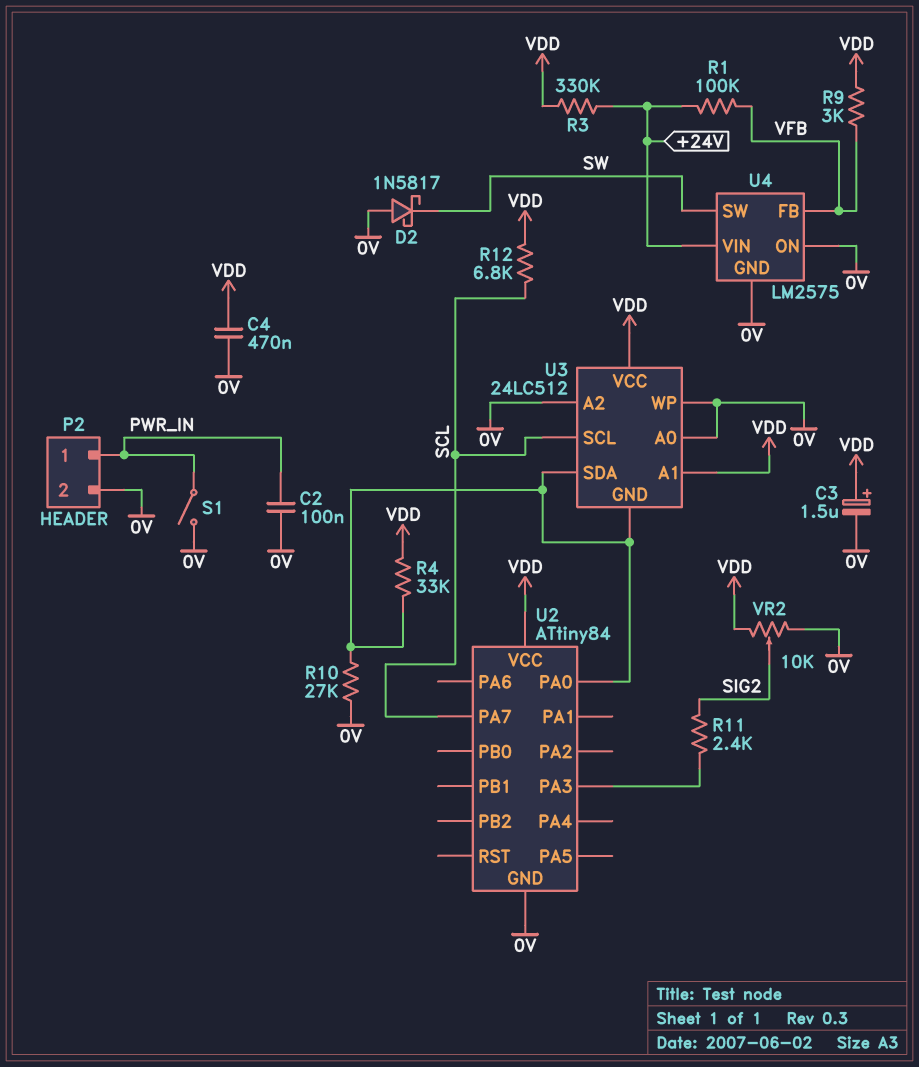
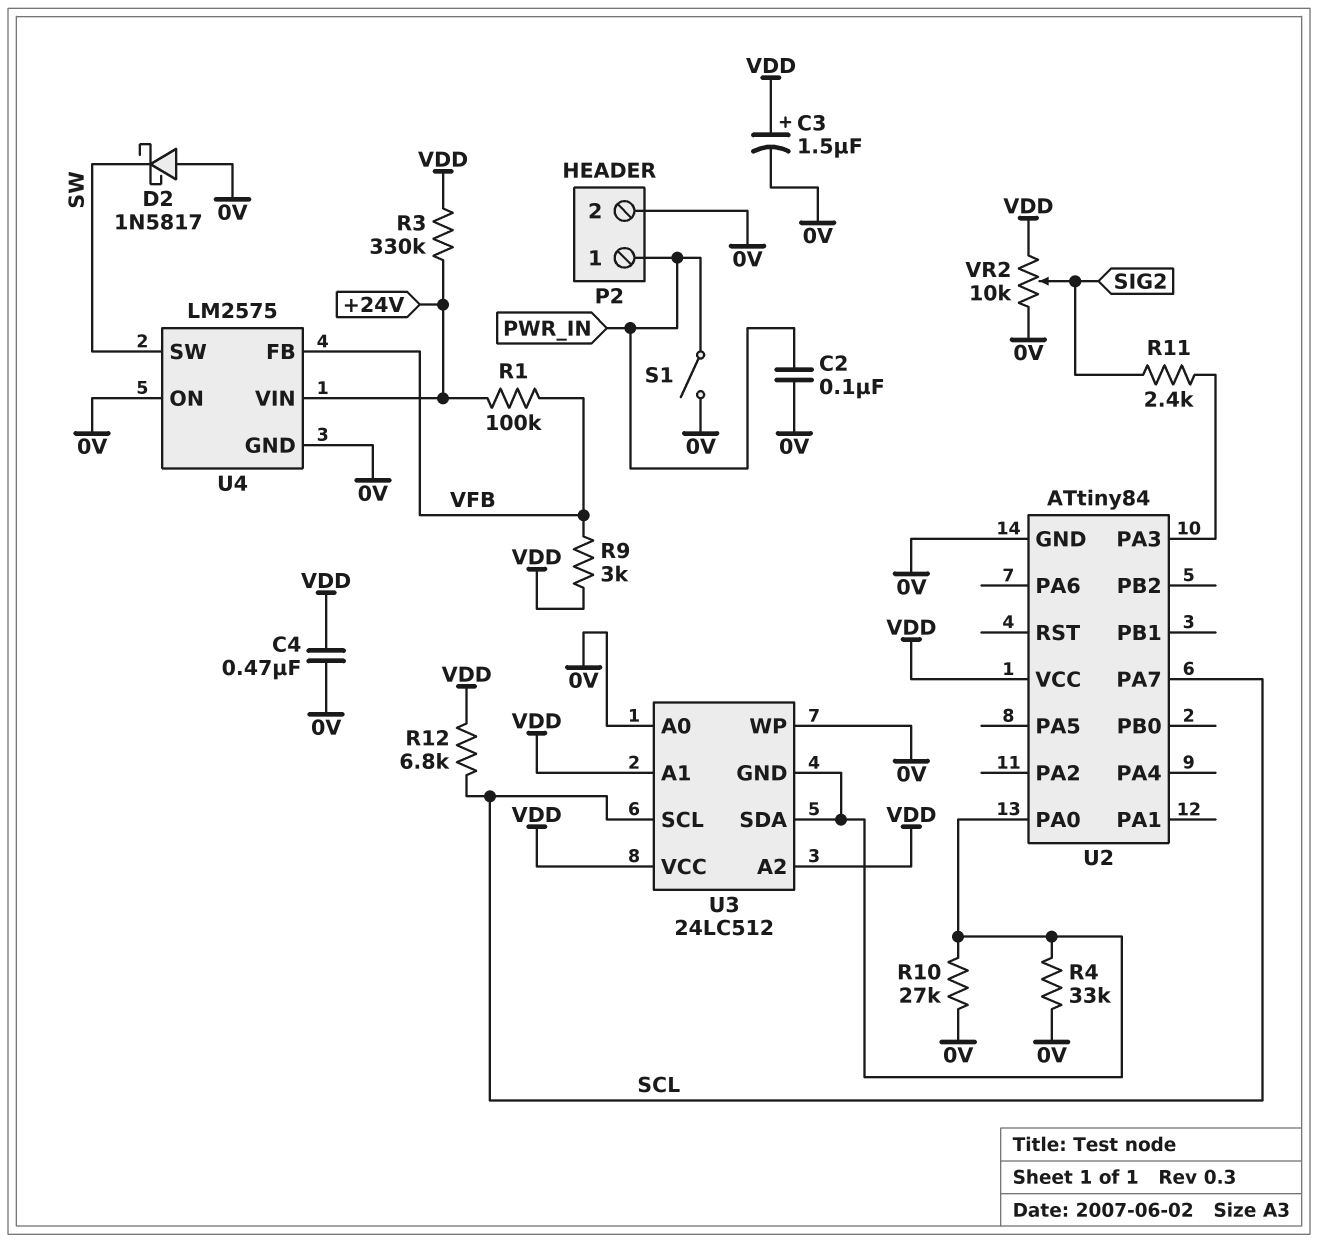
R4: 33k (U2/PA0, VDD) -> 33k (0V, U2/PA0)
U3 pin A2: 0V -> VDD

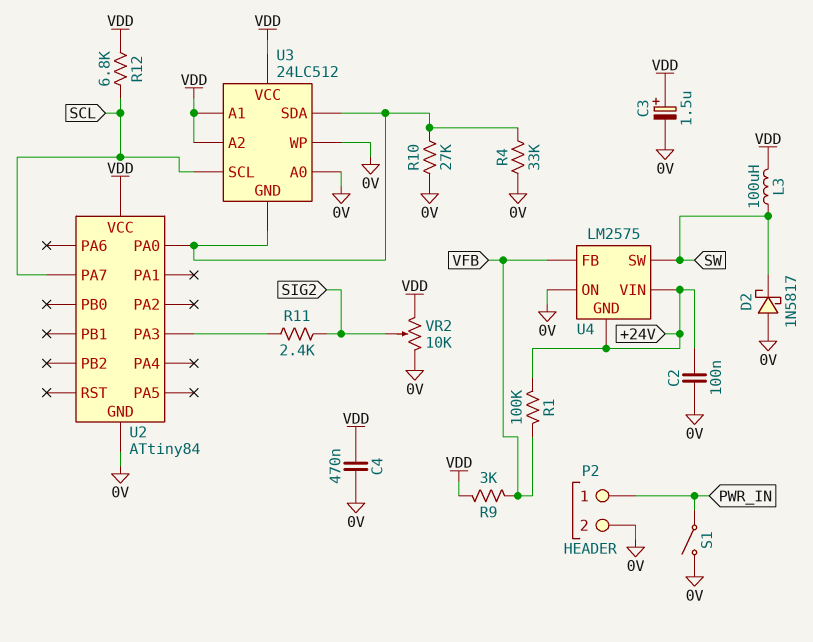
C2: 100nF (0V, PWR_IN) -> 100nF (+24V, 0V)
L3: none -> 100uH (SW, VDD)
R3: 330k (+24V, VDD) -> none
U4 pin GND: 0V -> +24V

